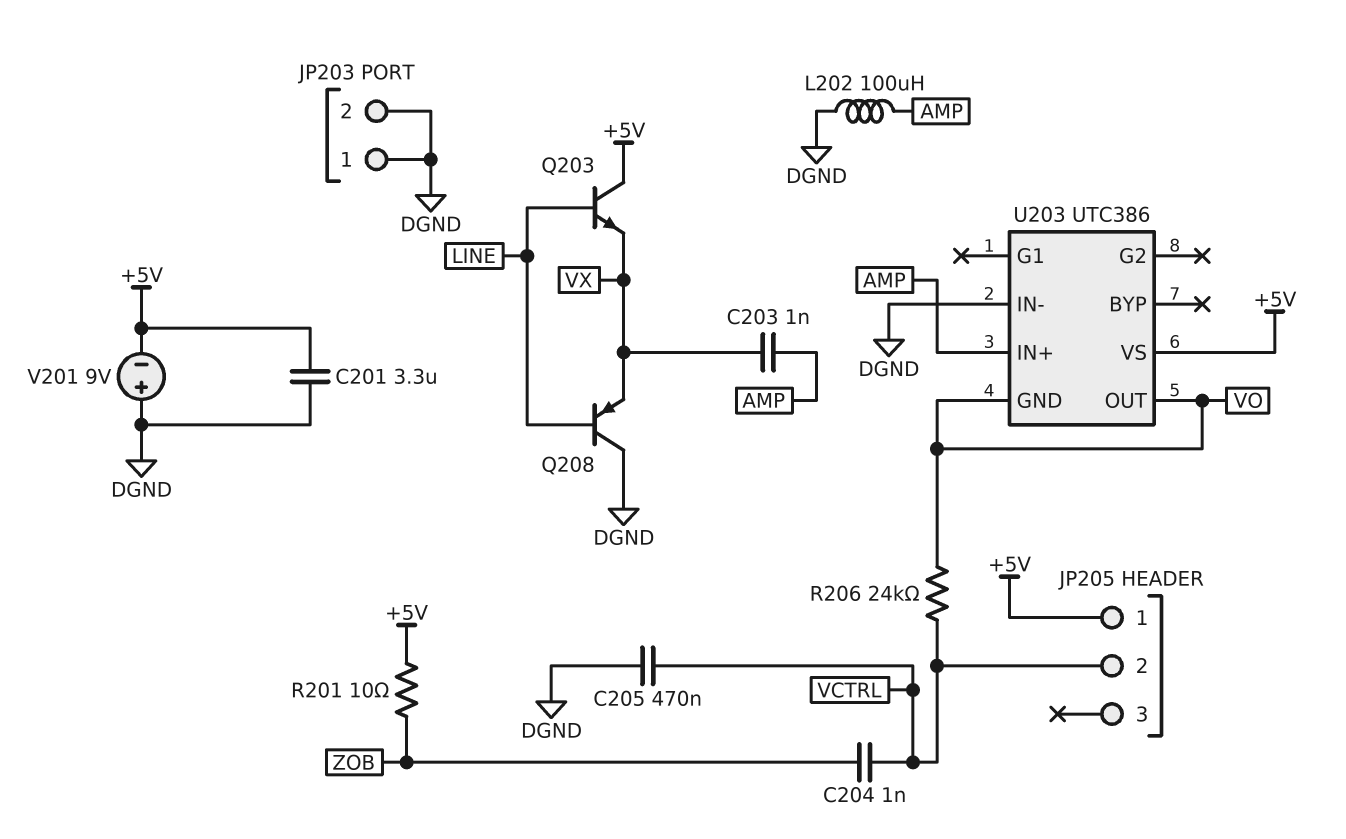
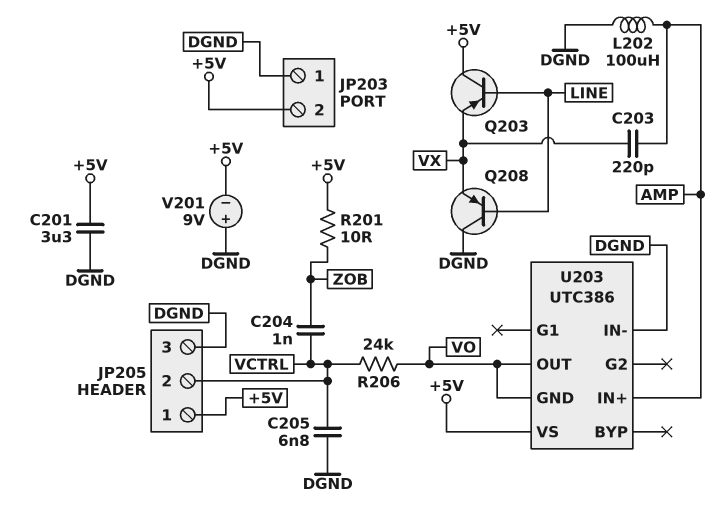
C203: 1nF (AMP, VX) -> 220pF (AMP, VX)
C205: 470nF (DGND, VCTRL) -> 6.8nF (DGND, VCTRL)
JP203 pin 2: DGND -> +5V
JP205 pin 3: none -> DGND
Q203: NPN (B LINE, C +5V, E VX) -> PNP (B LINE, C +5V, E VX)

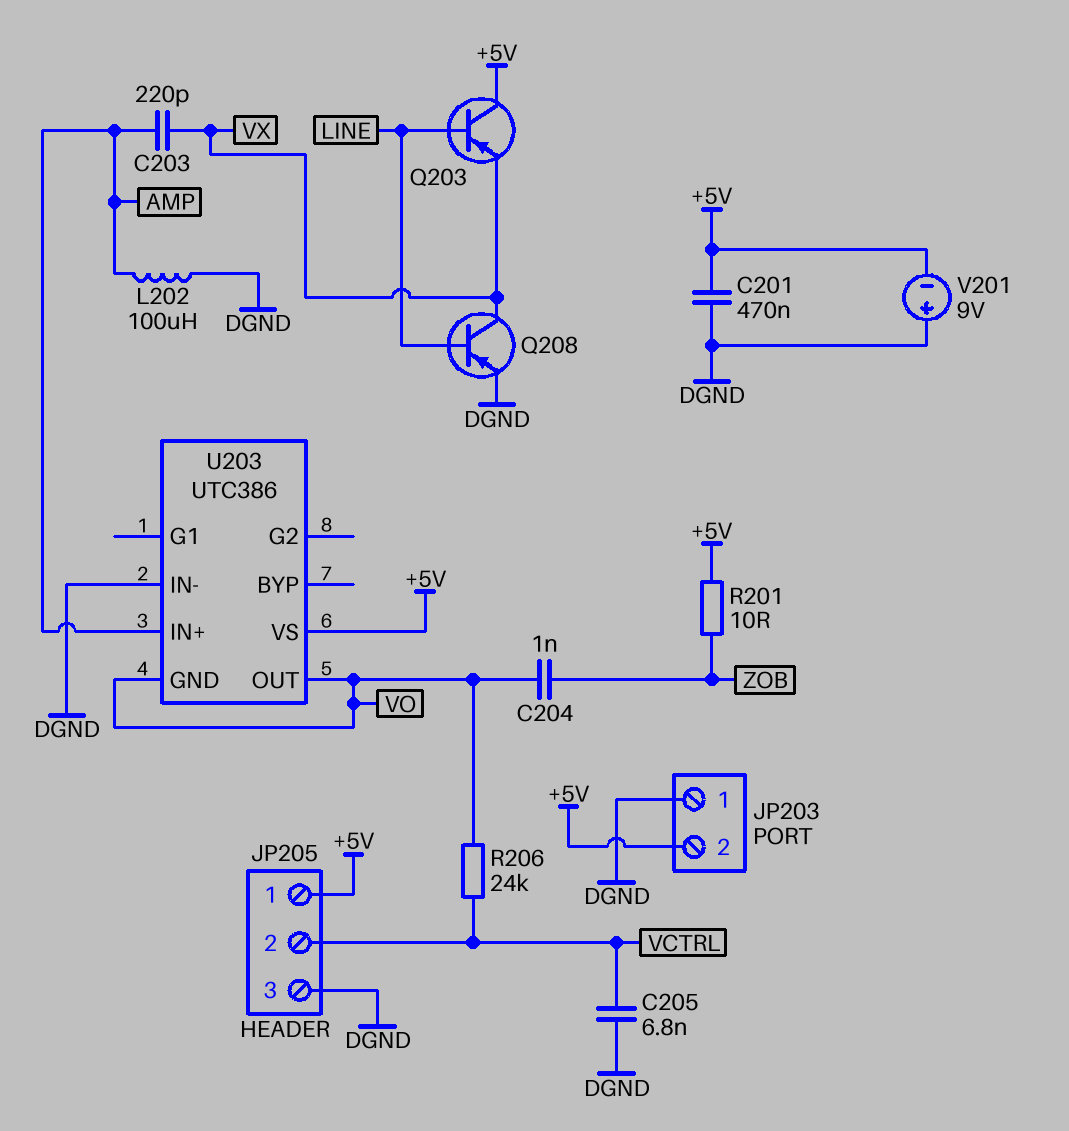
C201: 3.3uF (+5V, DGND) -> 470nF (+5V, DGND)
C204: 1nF (VCTRL, ZOB) -> 1nF (VO, ZOB)
Q208: PNP (B LINE, C DGND, E VX) -> PNP (B LINE, C VX, E DGND)

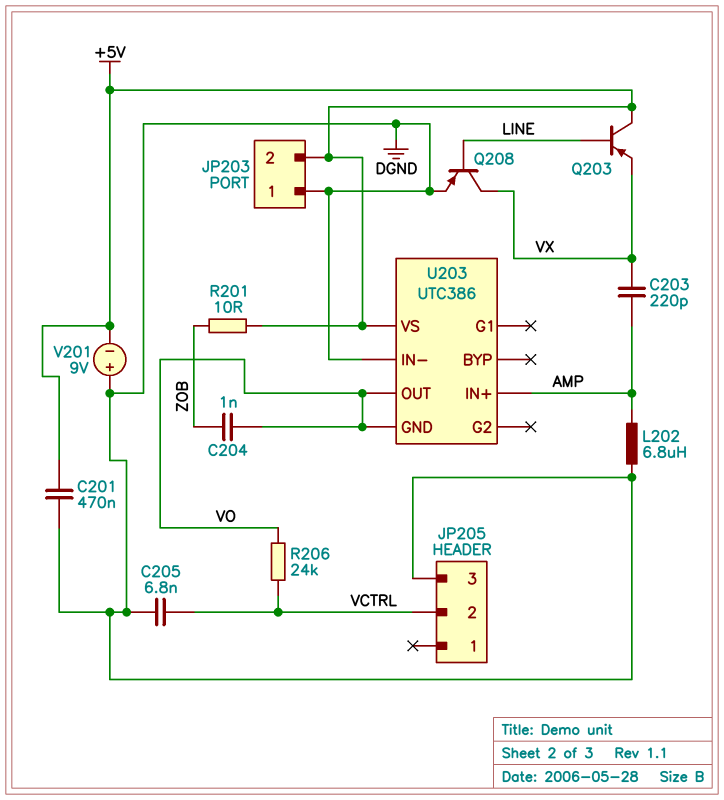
JP205 pin 1: +5V -> none
L202: 100uH (AMP, DGND) -> 6.8uH (AMP, DGND)

